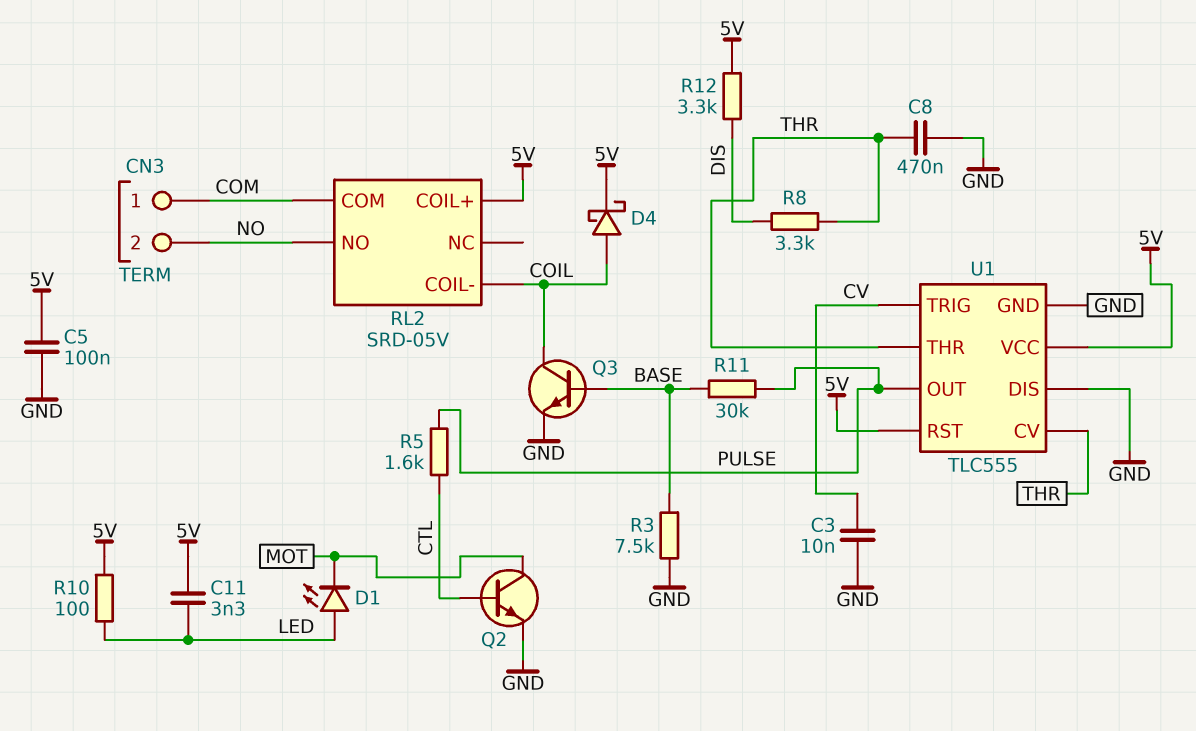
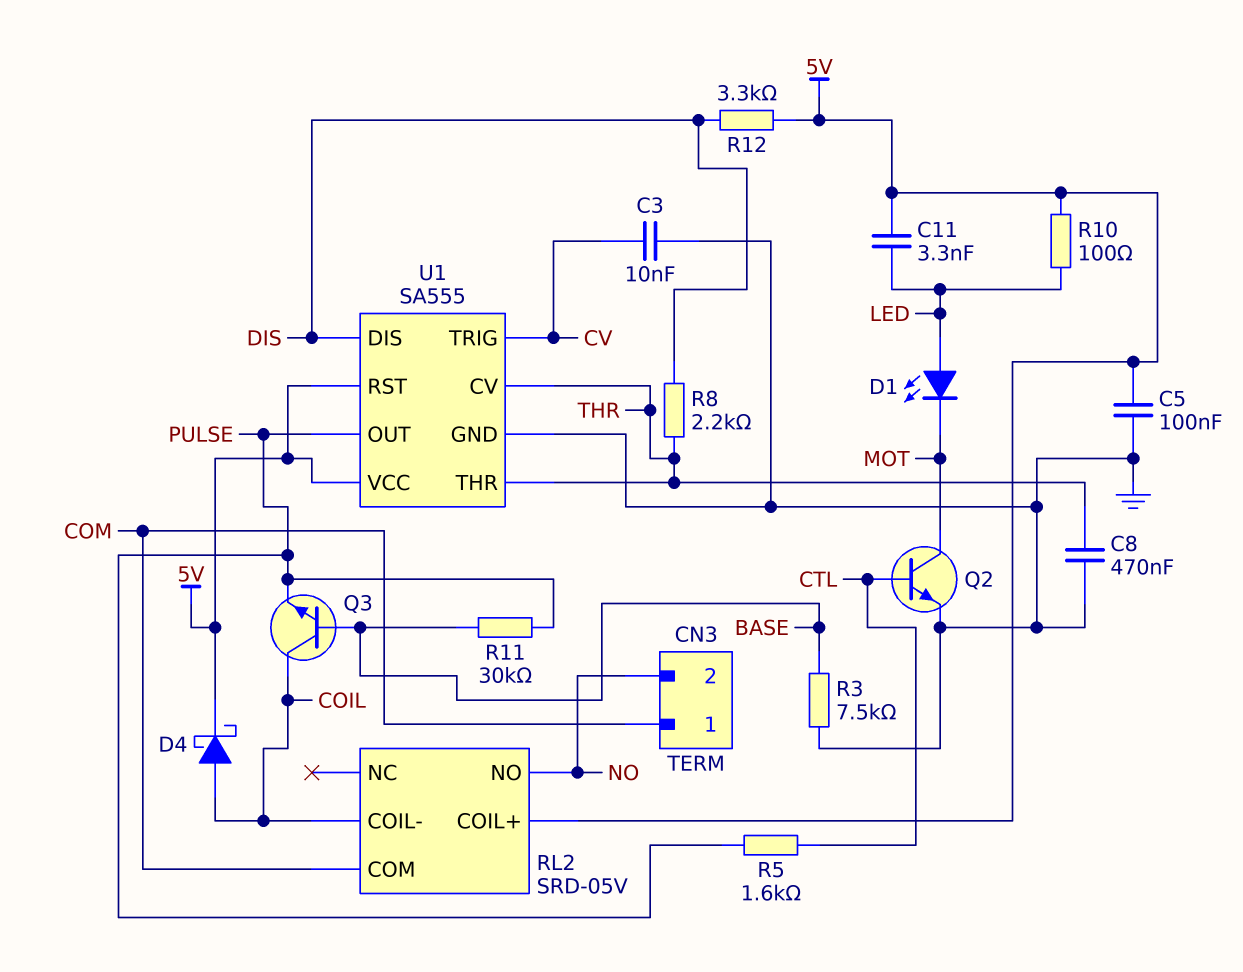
Q3: NPN (B BASE, C COIL, E GND) -> NPN (B BASE, C COIL, E PULSE)
R8: 3.3k (DIS, THR) -> 2.2k (DIS, THR)
U1: TLC555 -> SA555
U1 pin DIS: GND -> DIS

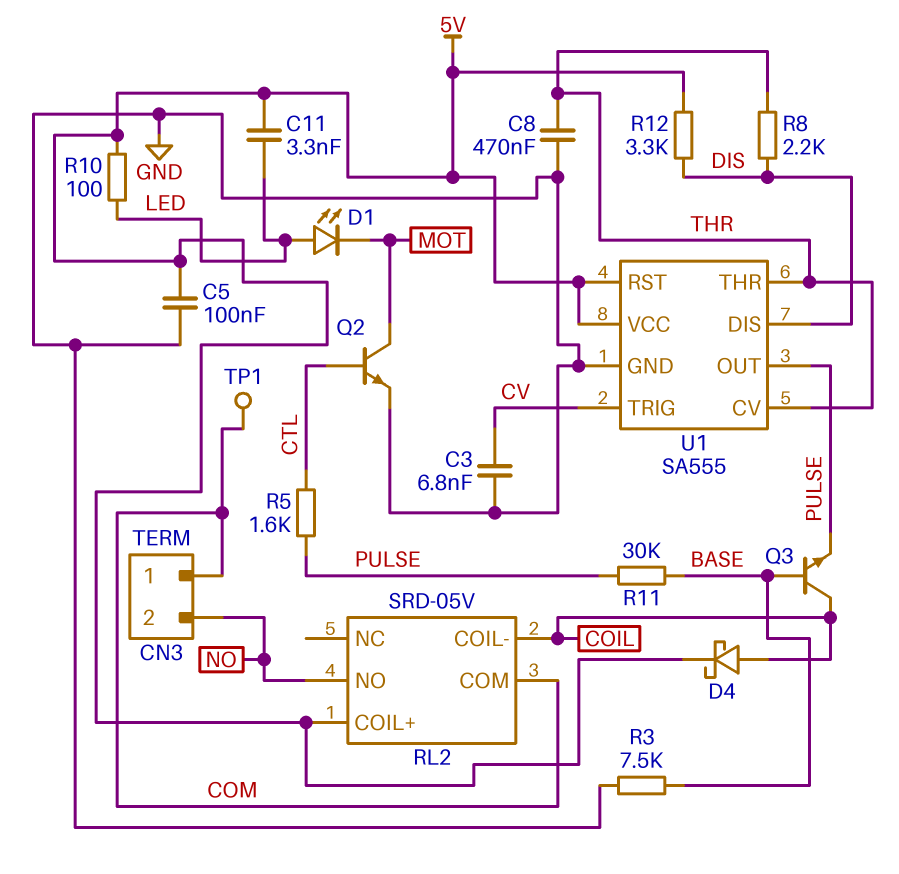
C3: 10nF (CV, GND) -> 6.8nF (CV, GND)
TP1: none -> test point (COM)

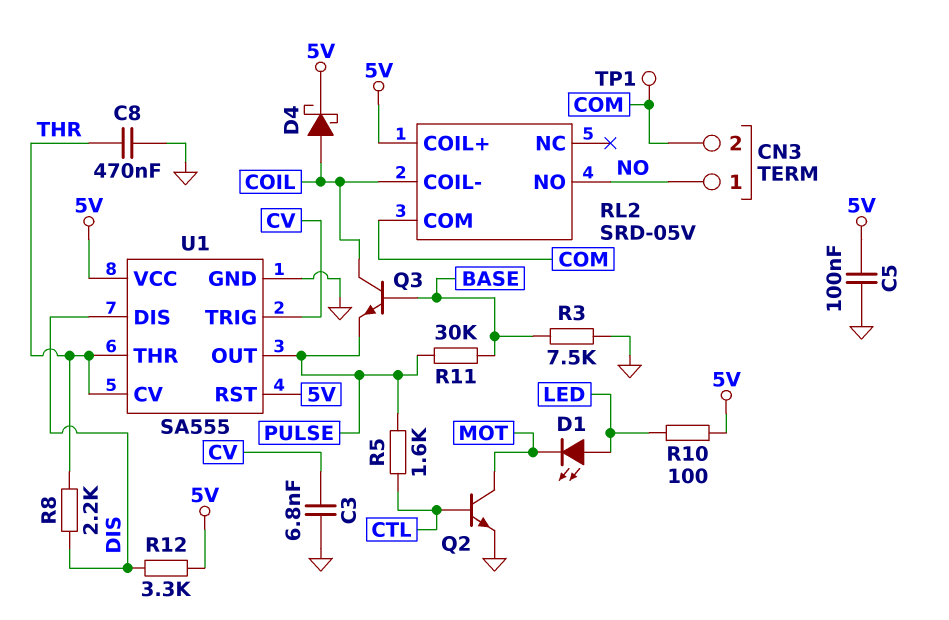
C11: 3.3nF (5V, LED) -> none
CN3 pin 1: COM -> NO
CN3 pin 2: NO -> COM

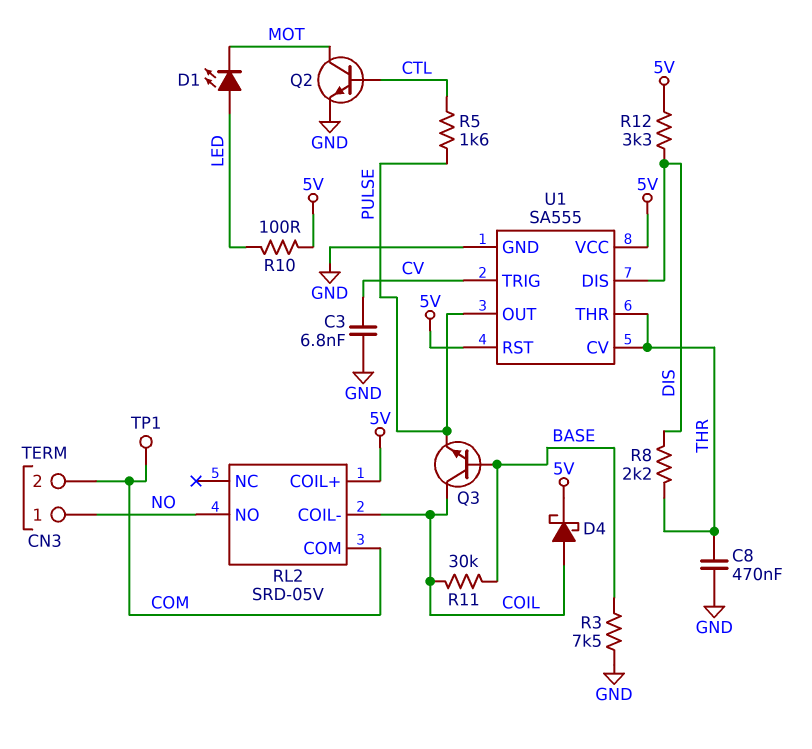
C5: 100nF (5V, GND) -> none
R11: 30k (BASE, PULSE) -> 30k (BASE, COIL)

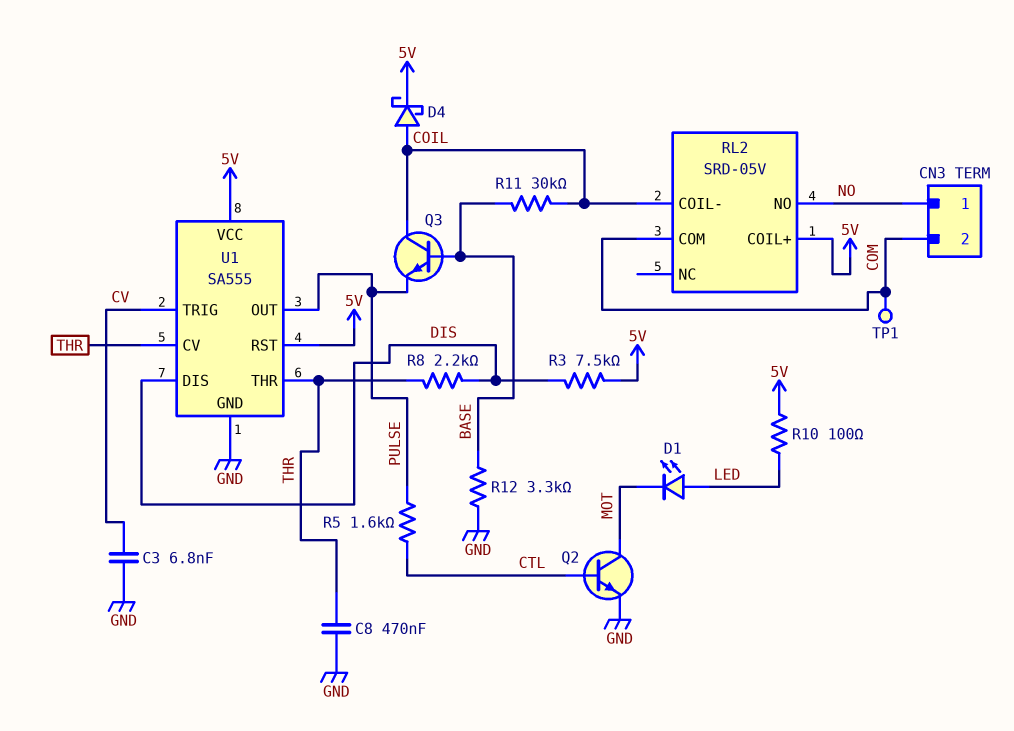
R3: 7.5k (BASE, GND) -> 7.5k (5V, DIS)
R12: 3.3k (5V, DIS) -> 3.3k (BASE, GND)

